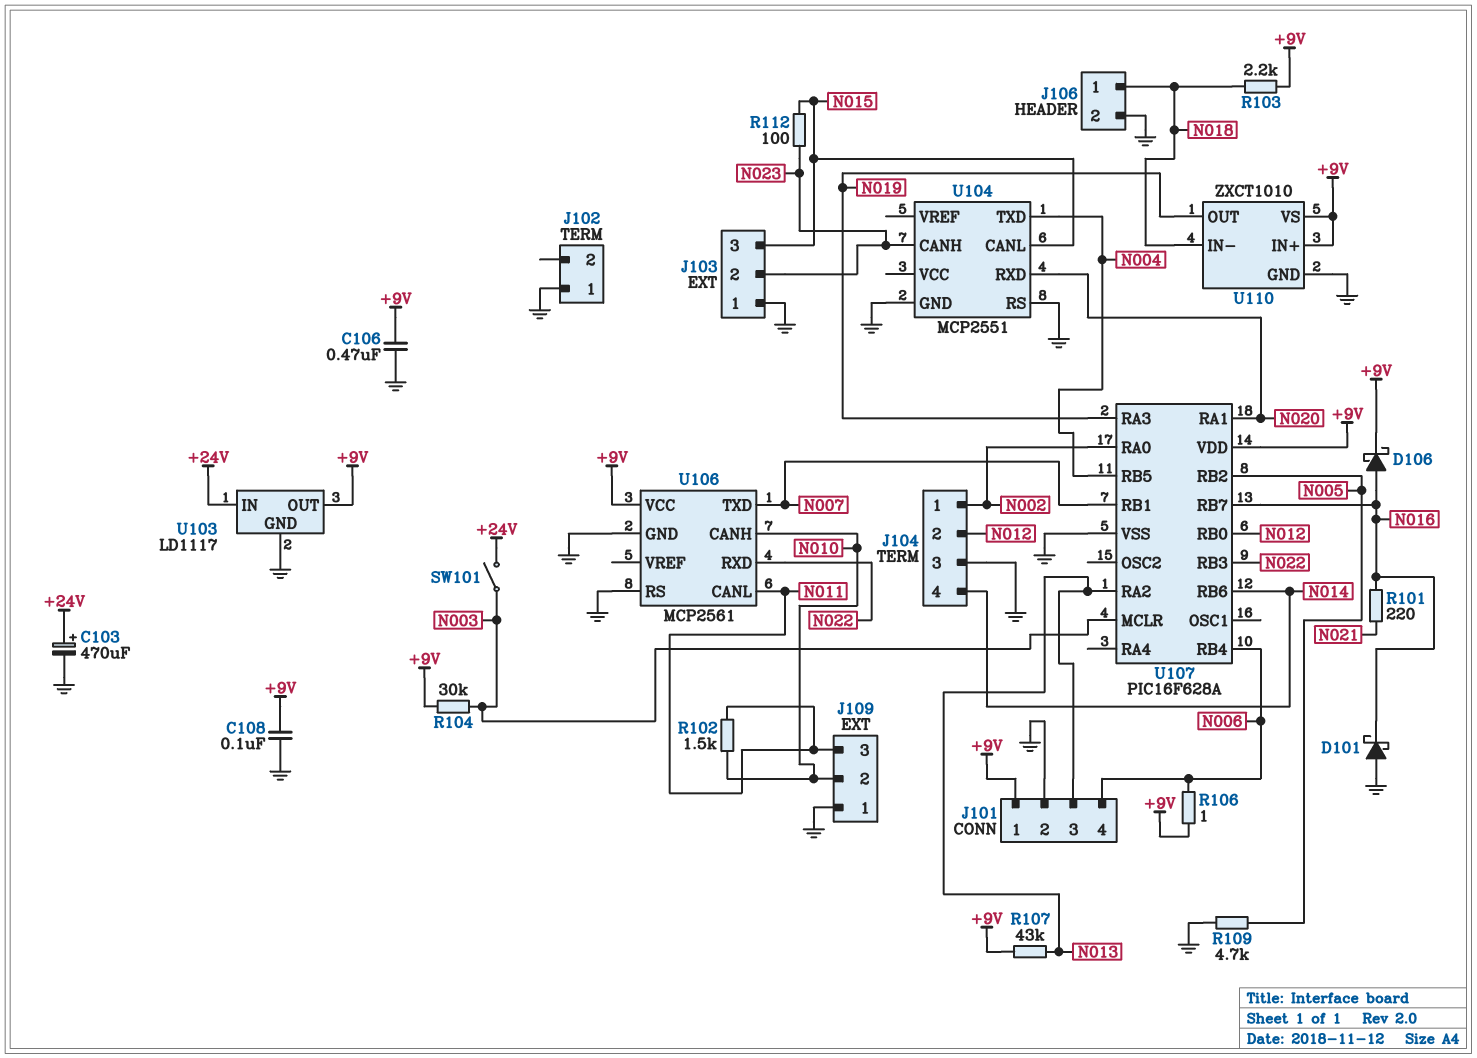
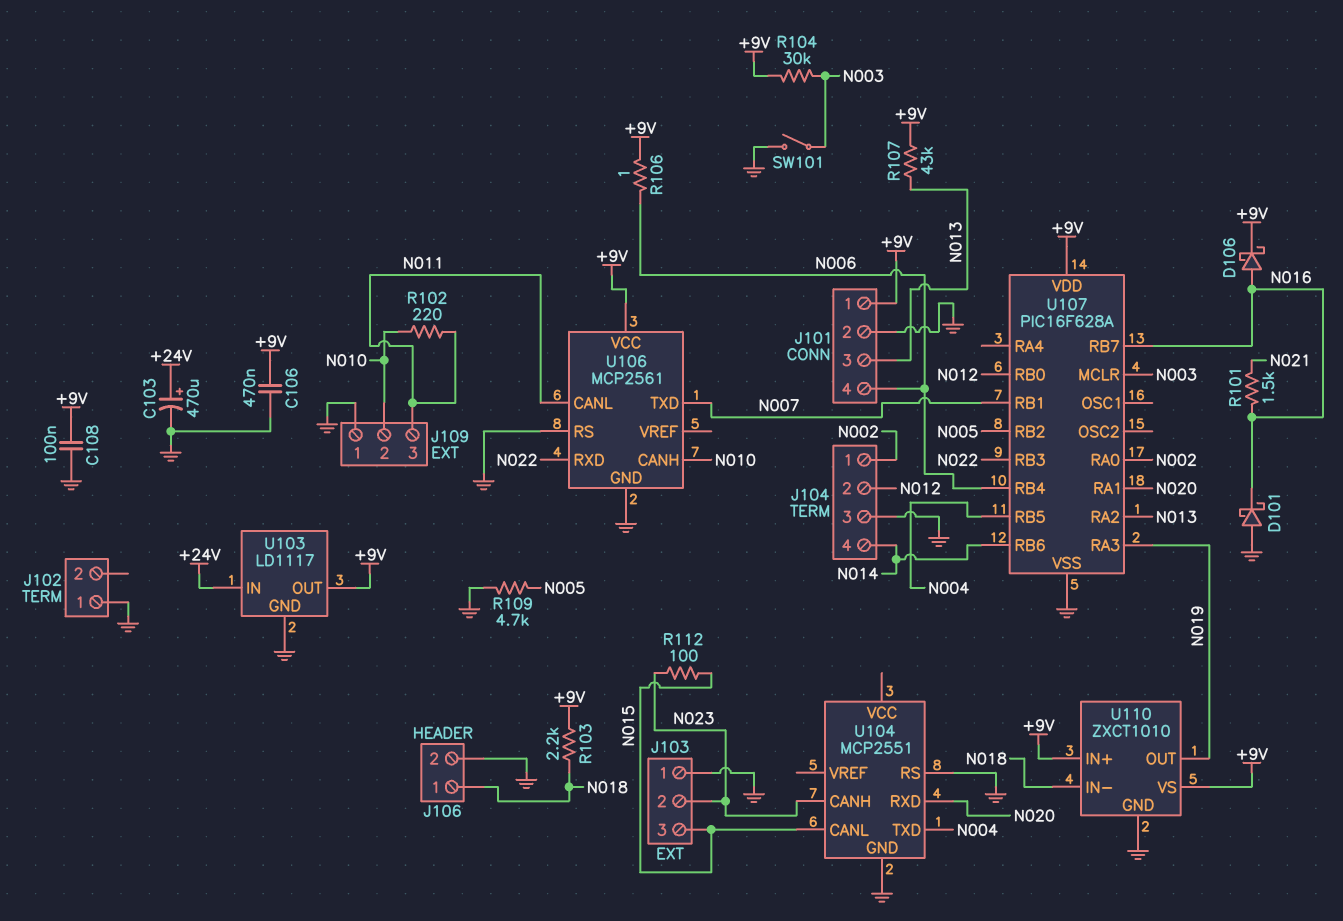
R101: 220 (N016, N021) -> 1.5k (N016, N021)
R102: 1.5k (N010, N011) -> 220 (N010, N011)
SW101: switch (+24V, N003) -> switch (GND, N003)

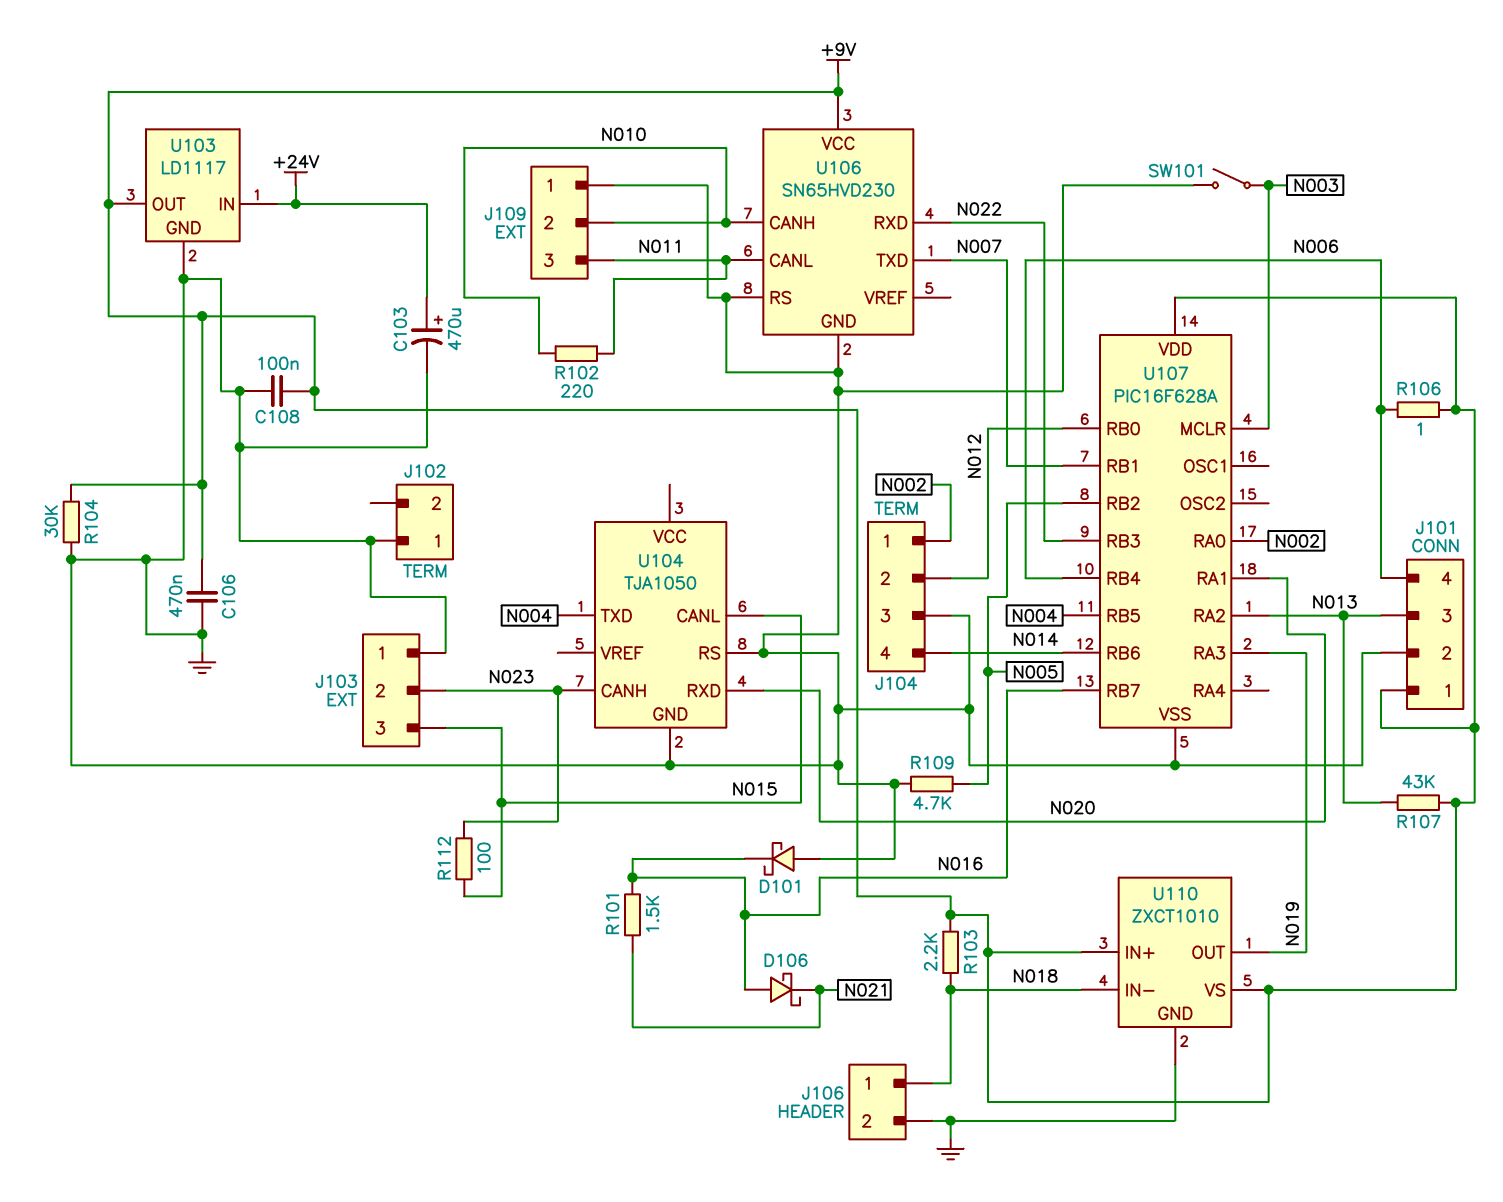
D106: schottky (A N016, K +9V) -> schottky (A N016, K N021)
R104: 30k (+9V, N003) -> 30k (+9V, GND)
U104: MCP2551 -> TJA1050
U106: MCP2561 -> SN65HVD230

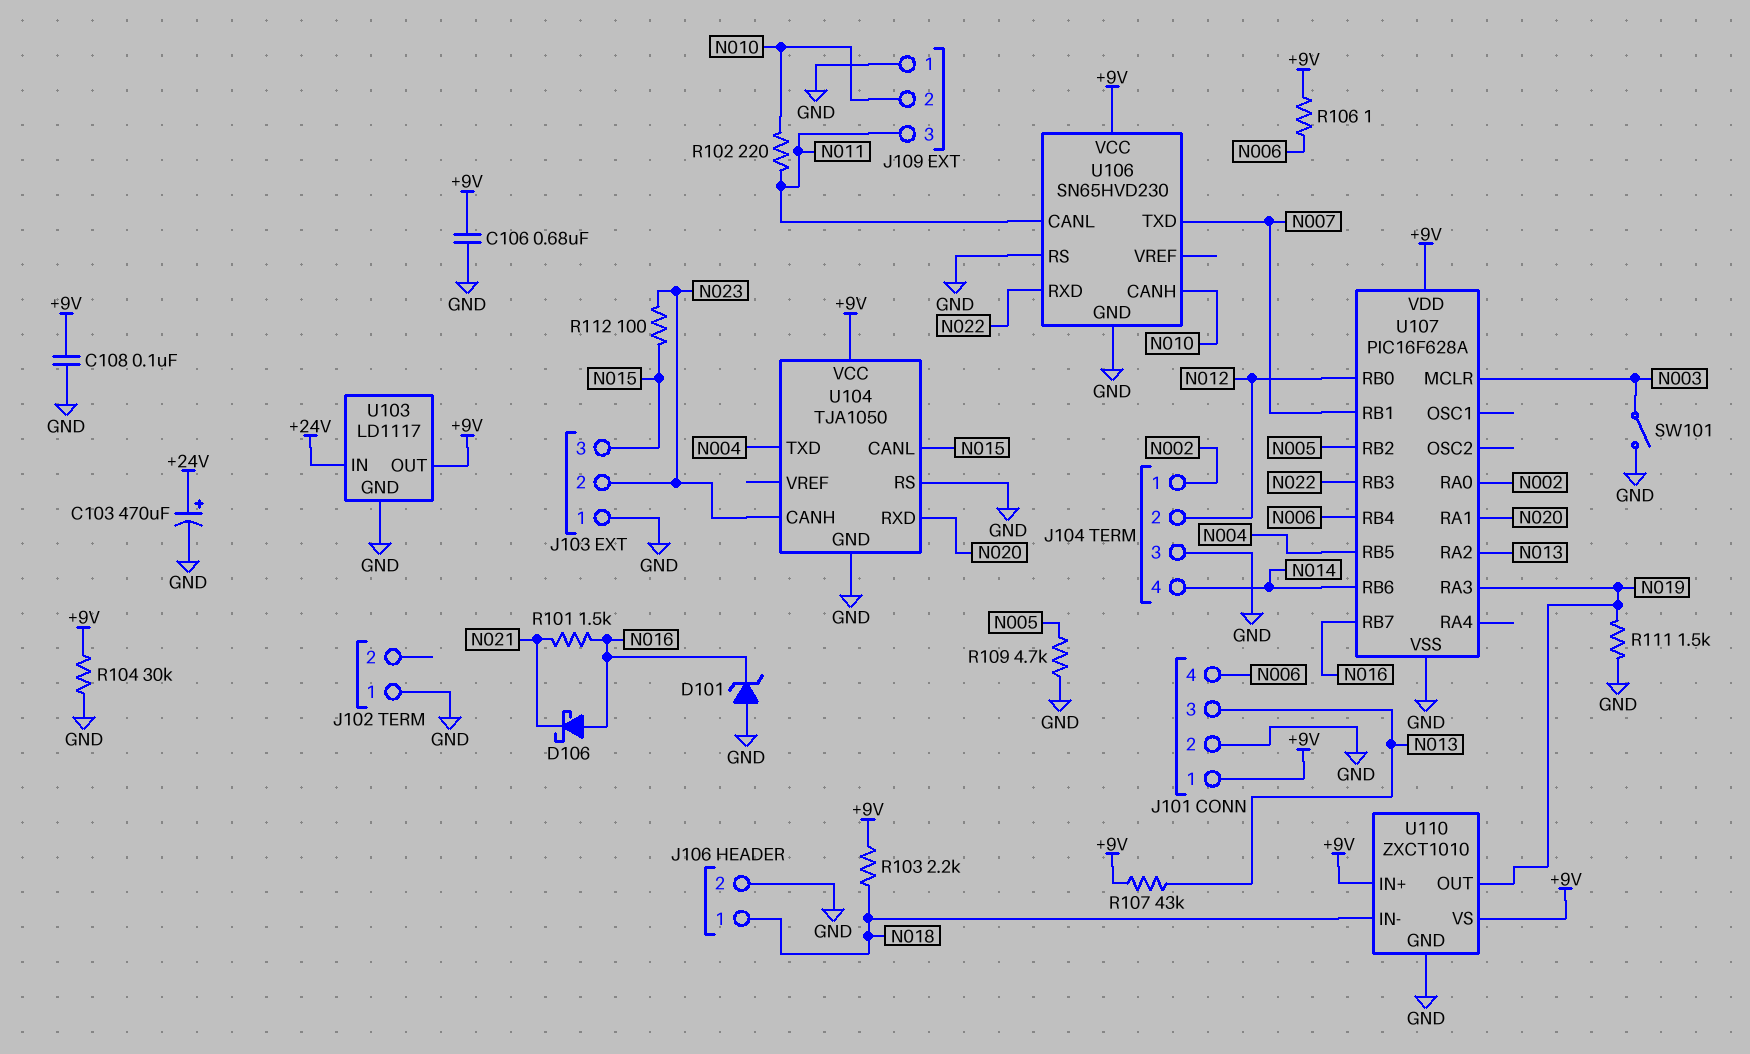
C106: 470nF (+9V, GND) -> 680nF (+9V, GND)
D101: schottky (A GND, K N016) -> zener (A GND, K N016)
R111: none -> 1.5k (GND, N019)
U104 pin VCC: none -> +9V

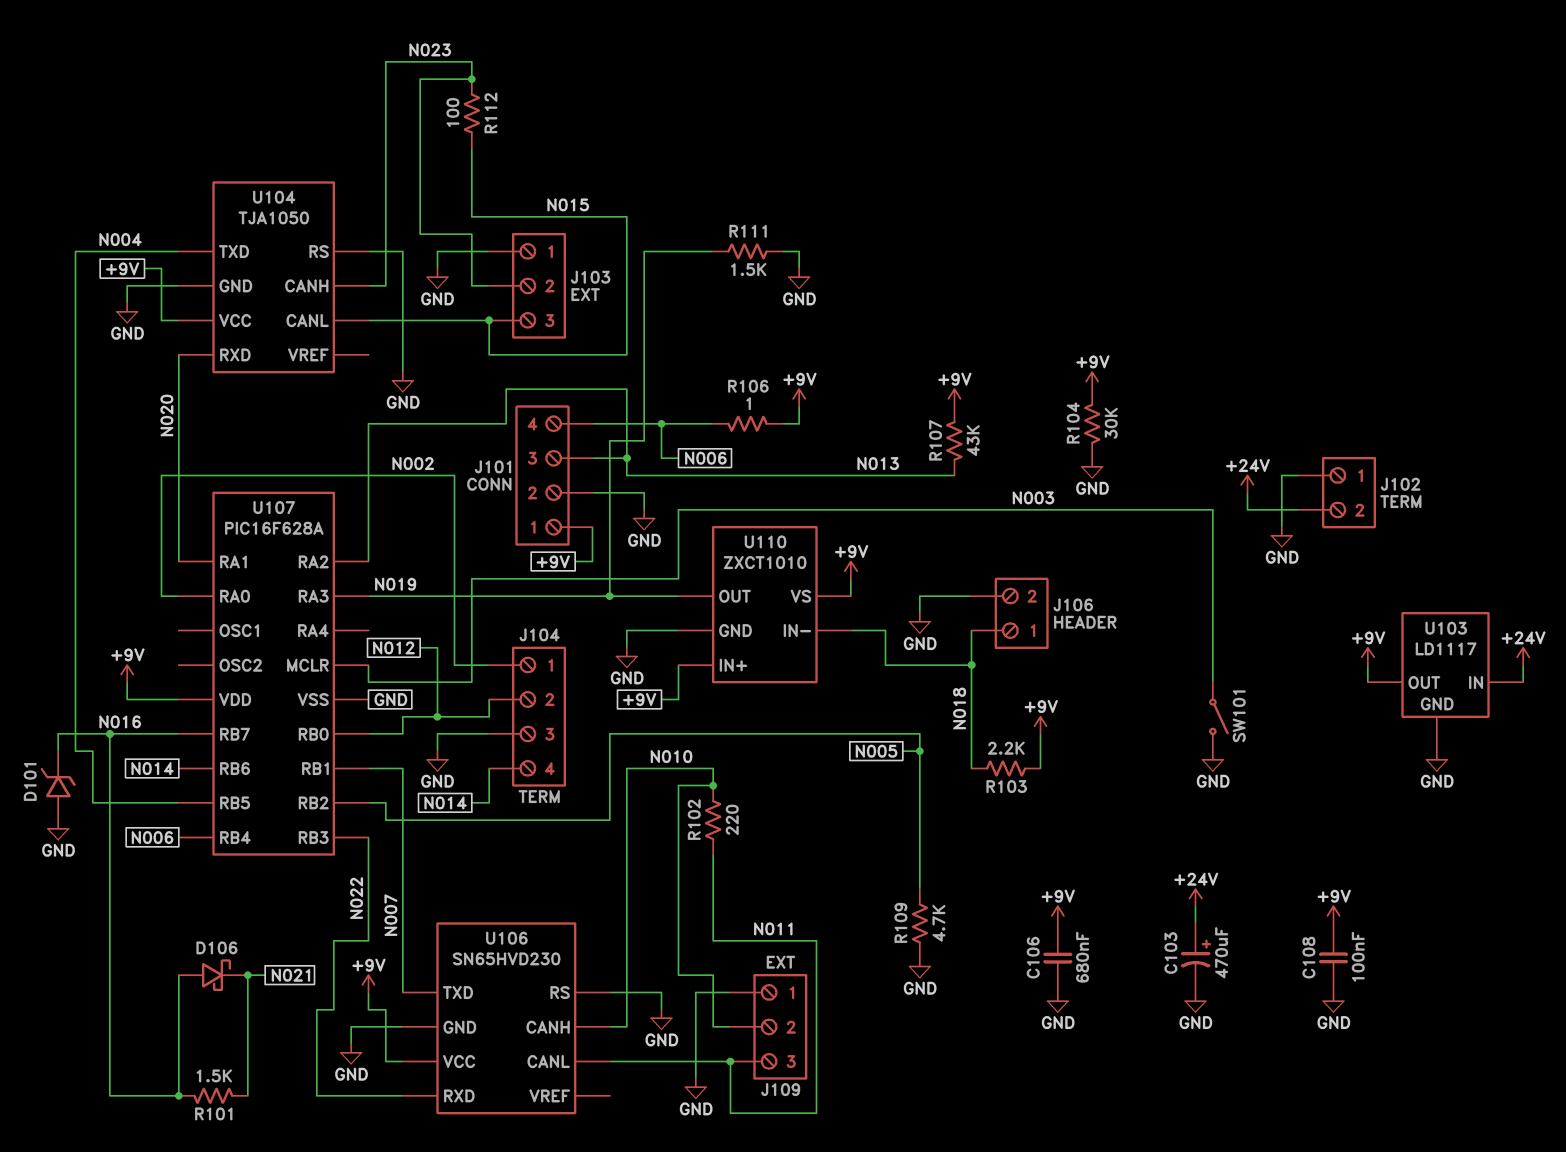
J102 pin 2: none -> +24V

